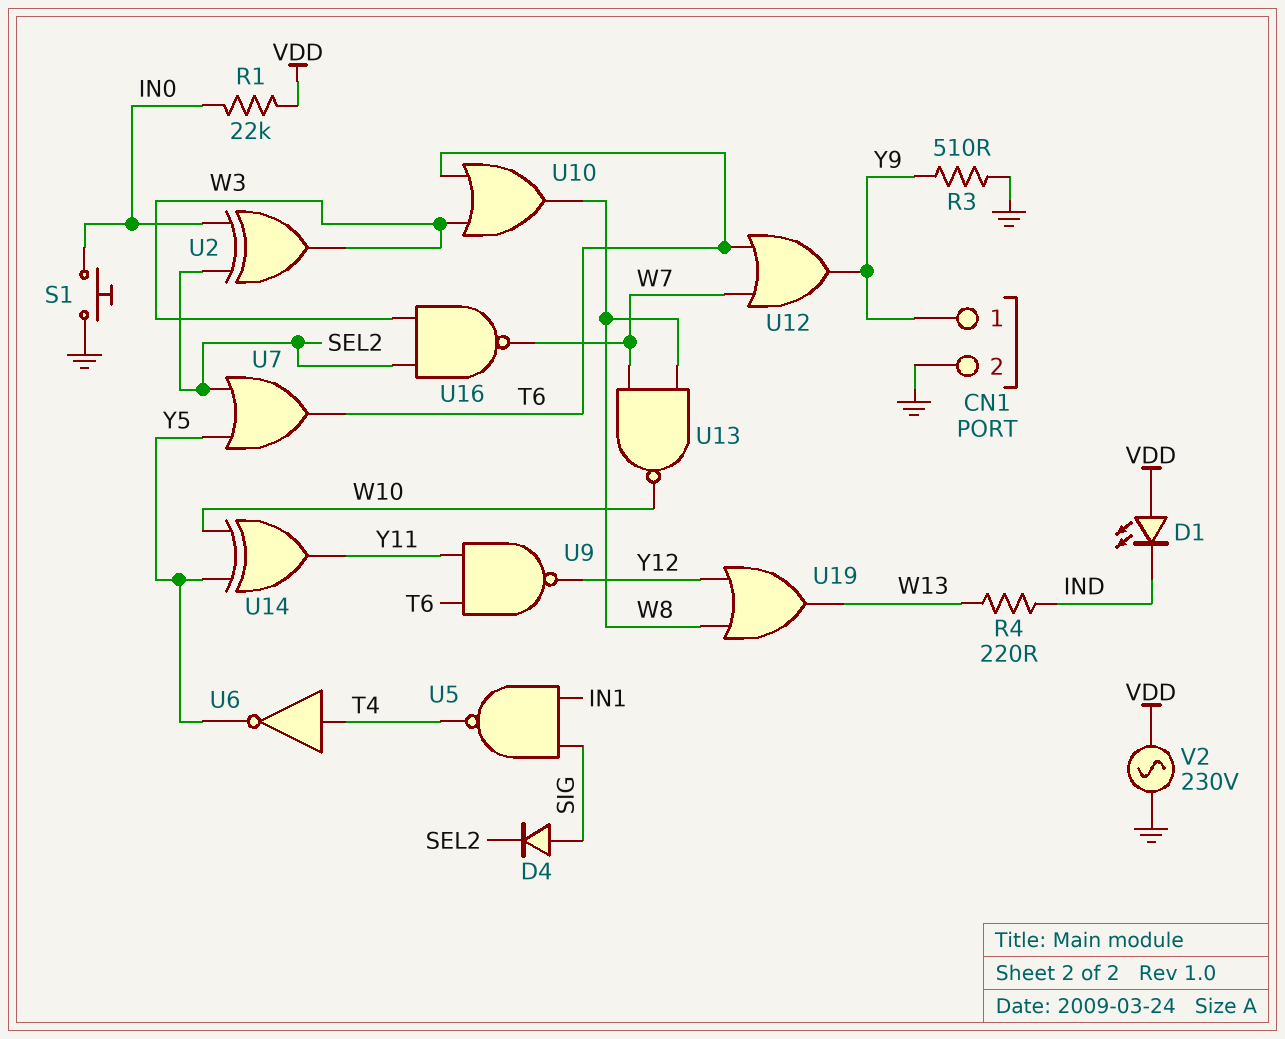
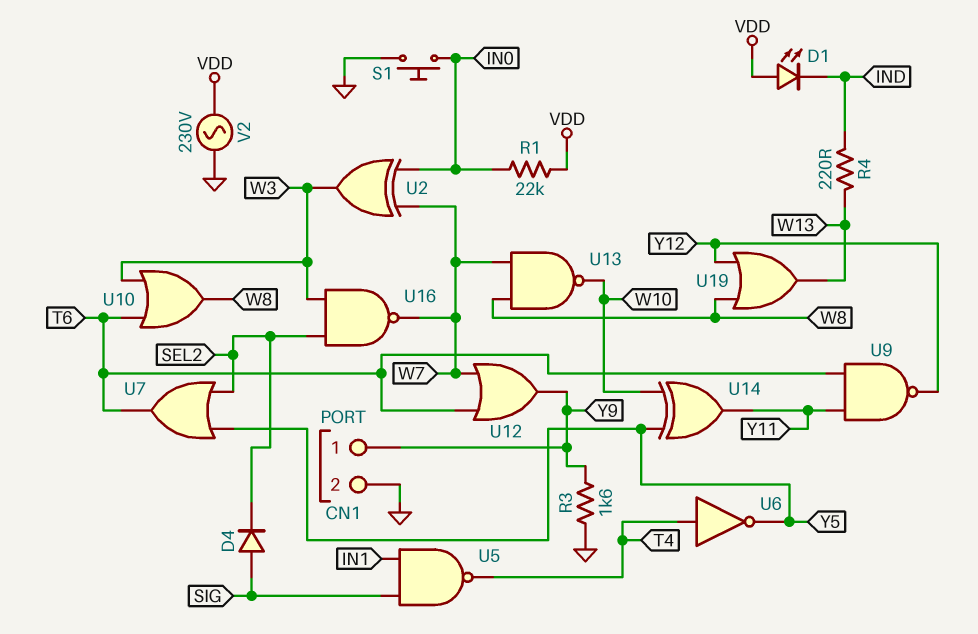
R3: 510 (GND, Y9) -> 1.6k (GND, Y9)
U2: XOR (in IN0, in SEL2, out W3) -> XOR (in IN0, in W7, out W3)

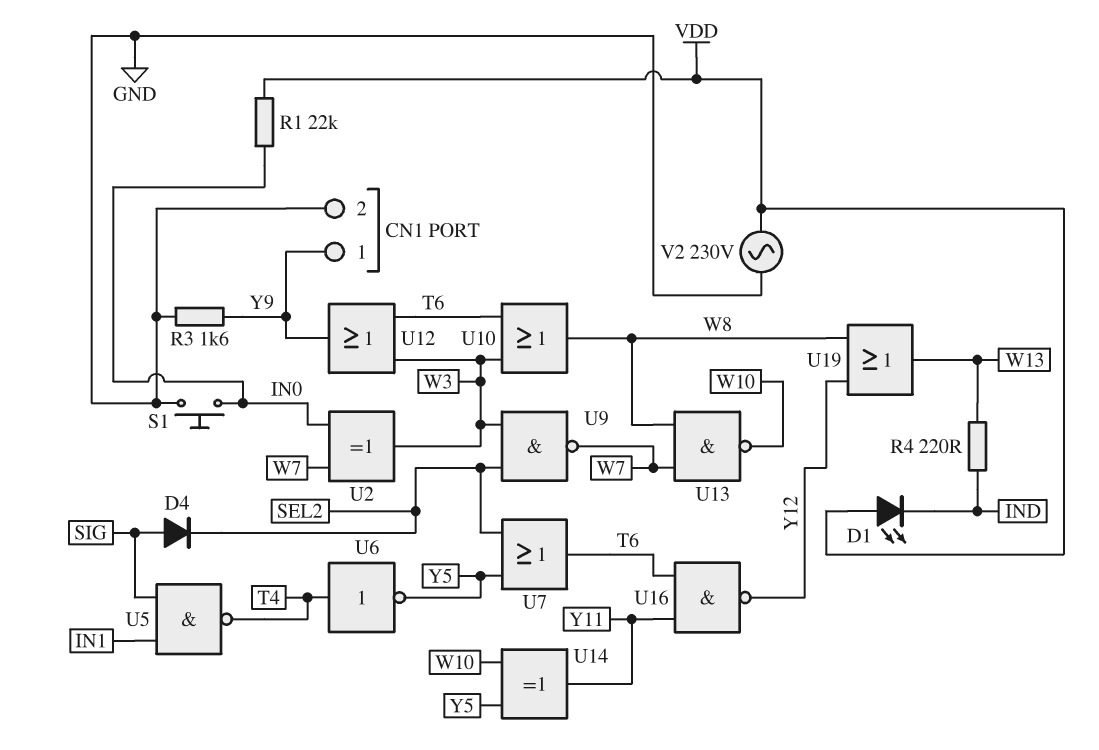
U9: NAND (in T6, in Y11, out Y12) -> NAND (in SEL2, in W3, out W7)
U12: OR (in T6, in W7, out Y9) -> OR (in T6, in W3, out Y9)
U16: NAND (in SEL2, in W3, out W7) -> NAND (in T6, in Y11, out Y12)

